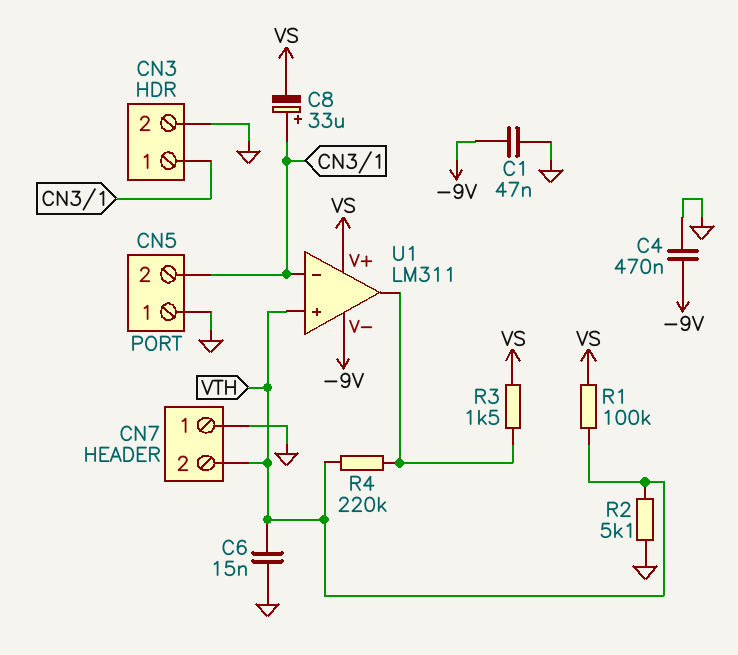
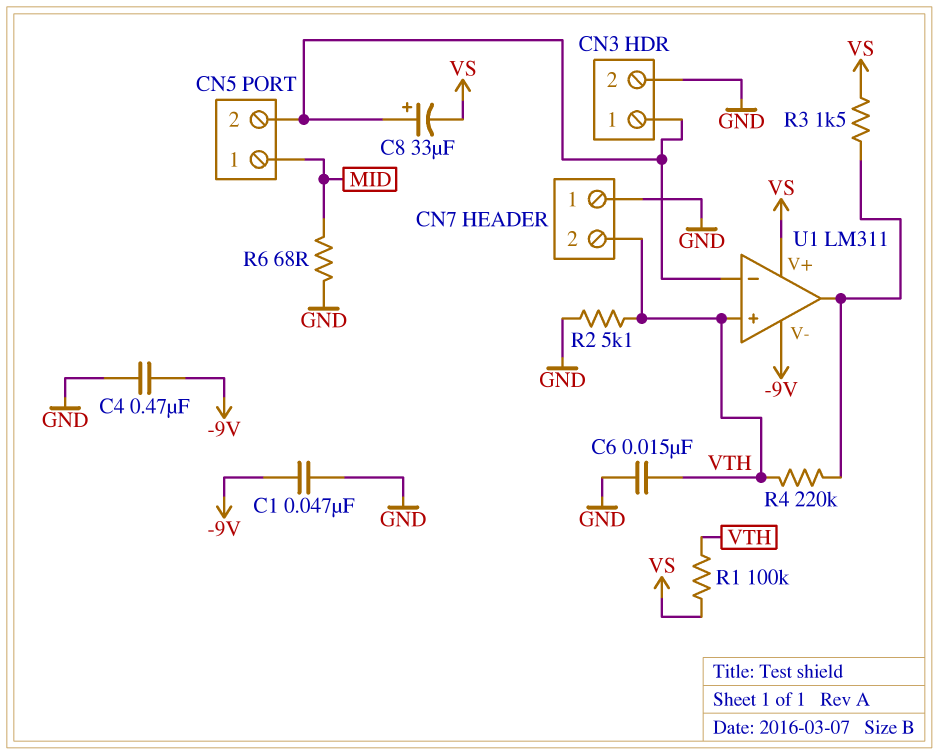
CN5 pin 1: GND -> MID
R6: none -> 68 (GND, MID)

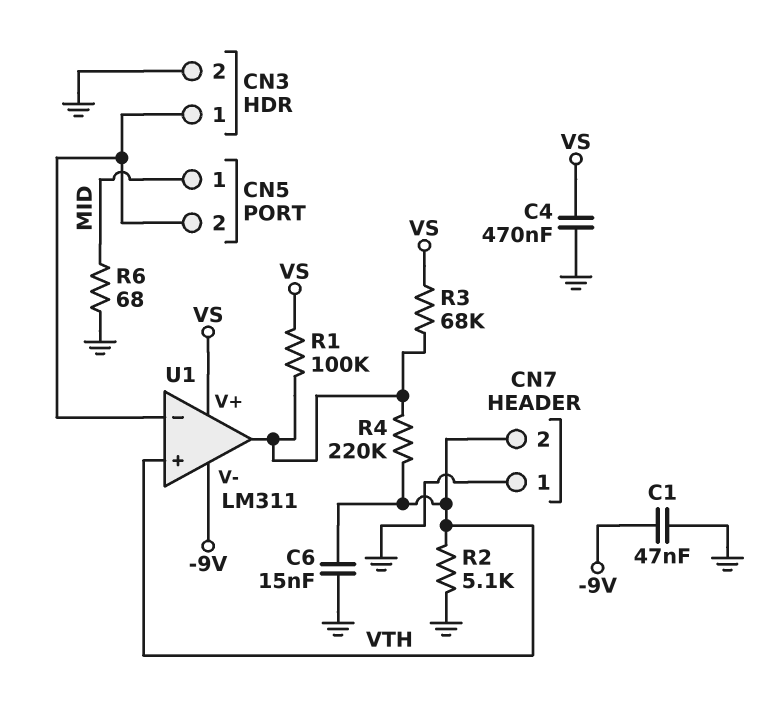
C4: 470nF (-9V, GND) -> 470nF (GND, VS)
C8: 33uF (plus CN3/1, minus VS) -> none
R1: 100k (VS, VTH) -> 100k (U1/out, VS)
R3: 1.5k (U1/out, VS) -> 68k (U1/out, VS)

